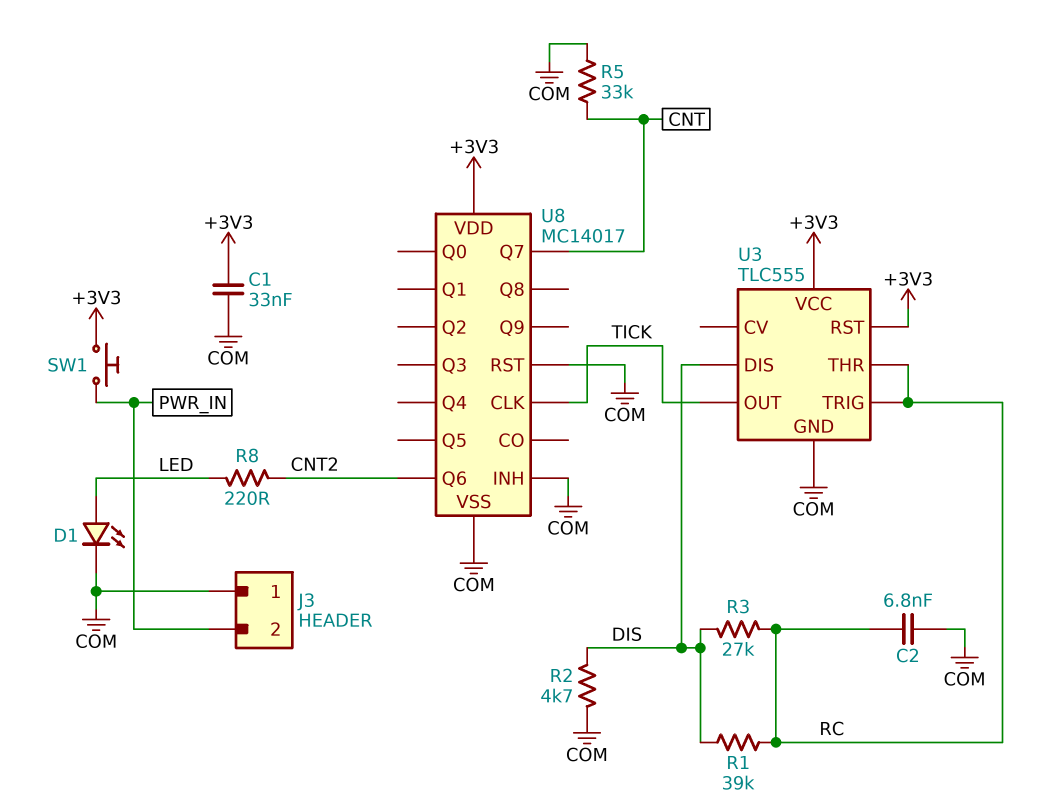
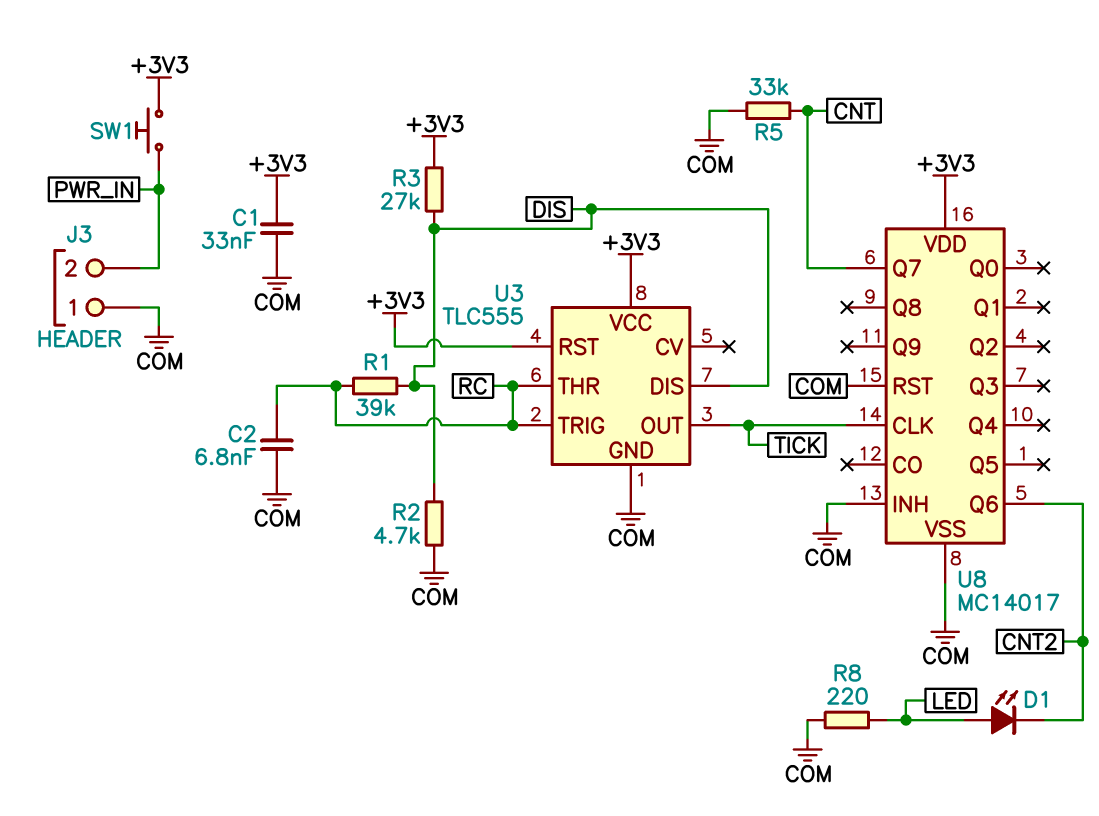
D1: LED (A LED, K COM) -> LED (A LED, K CNT2)
R3: 27k (DIS, RC) -> 27k (+3V3, DIS)
R8: 220 (CNT2, LED) -> 220 (COM, LED)

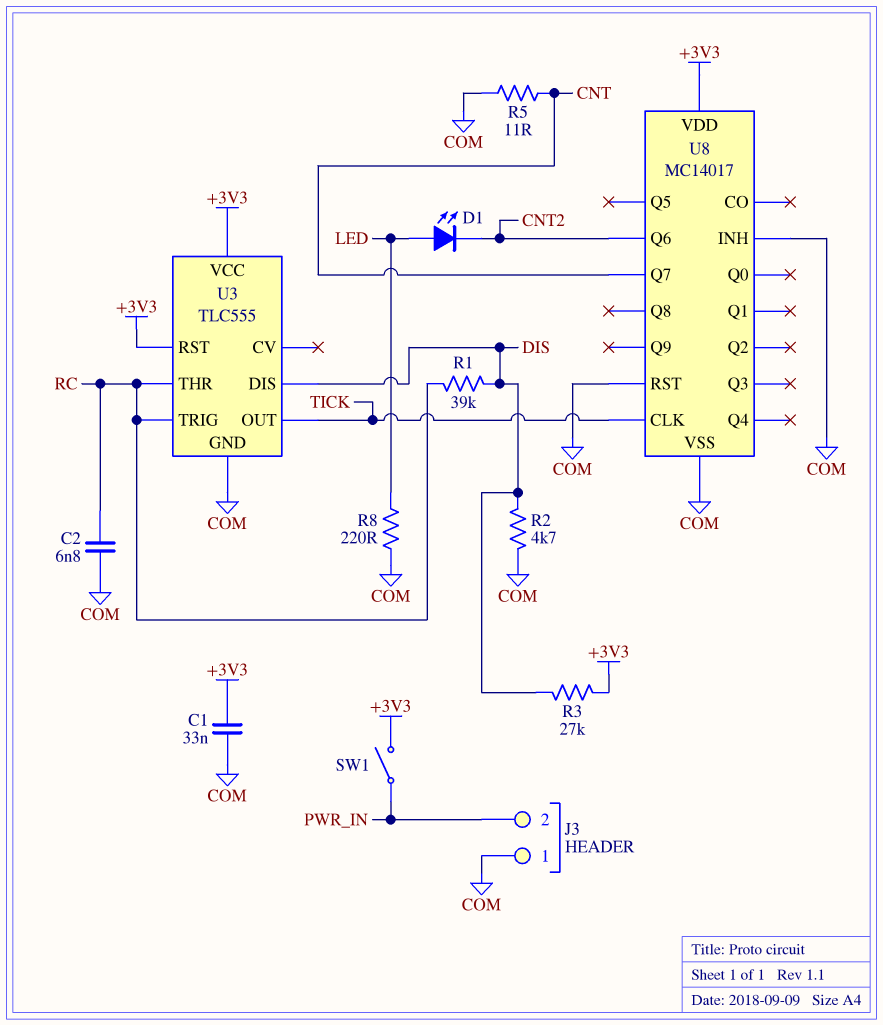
R5: 33k (CNT, COM) -> 11 (CNT, COM)
SW1: button (+3V3, PWR_IN) -> switch (+3V3, PWR_IN)

